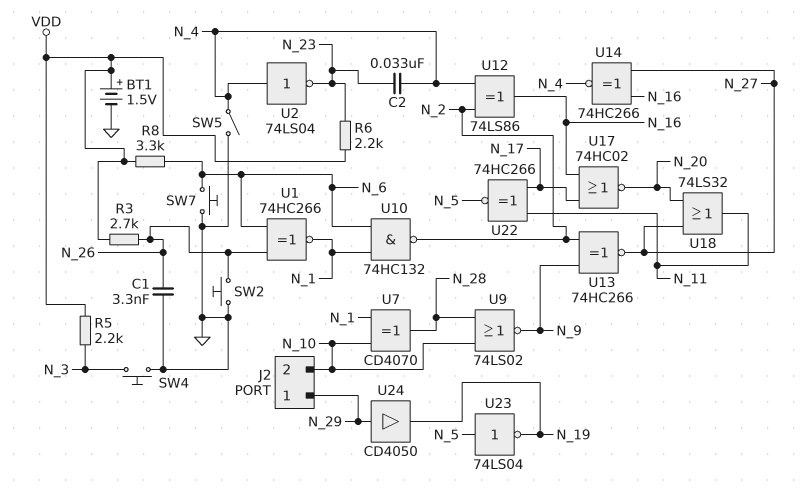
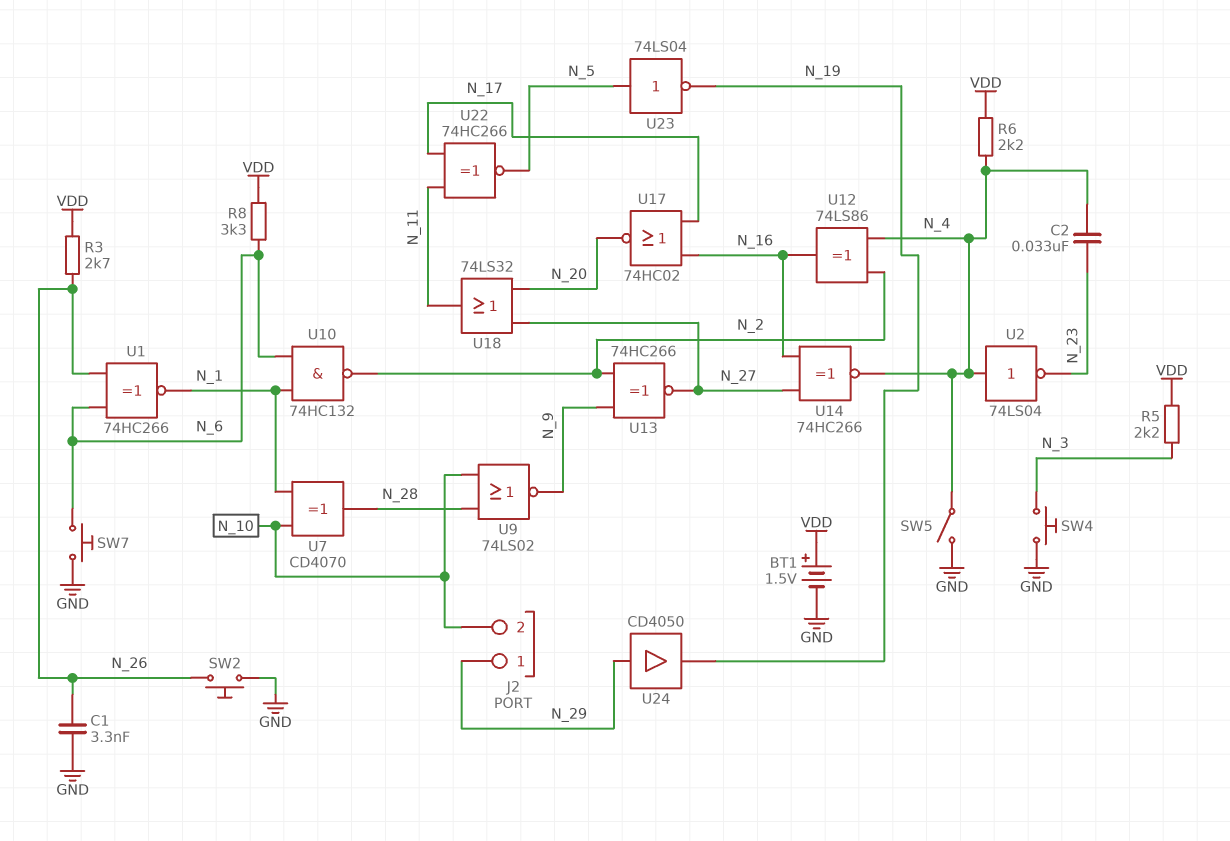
R6: 2.2k (N_23, VDD) -> 2.2k (N_4, VDD)

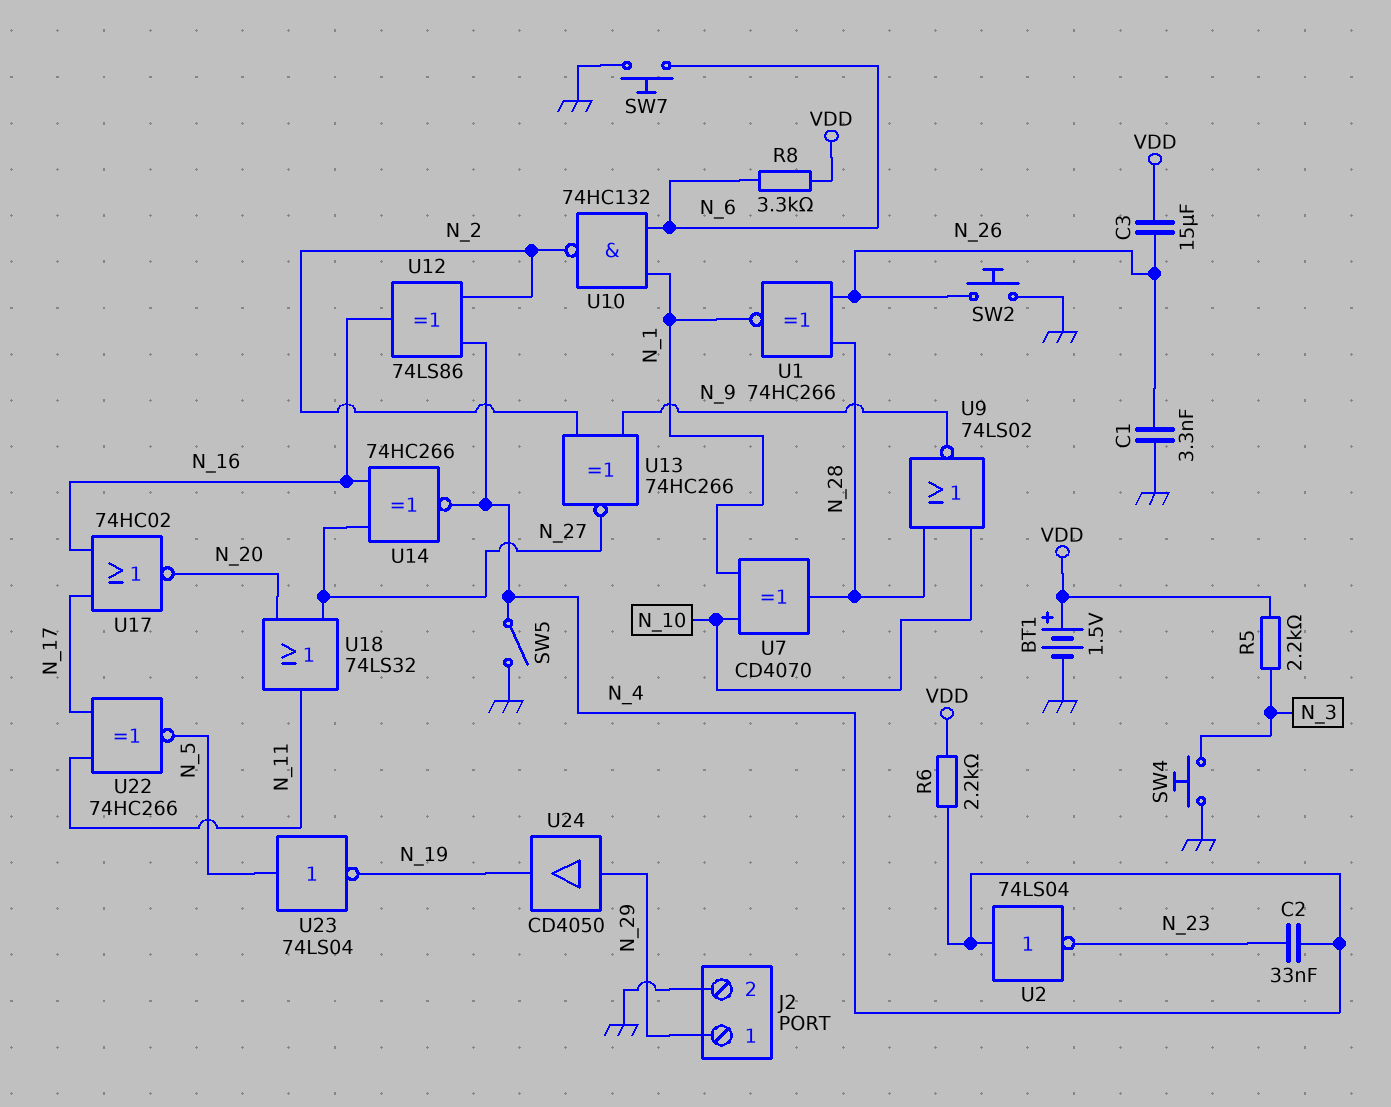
C3: none -> 15uF (N_26, VDD)
J2 pin 2: N_10 -> GND
R3: 2.7k (N_26, VDD) -> none
U1: XNOR 74HC266 (in N_6, in N_26, out N_1) -> XNOR 74HC266 (in N_26, in N_28, out N_1)

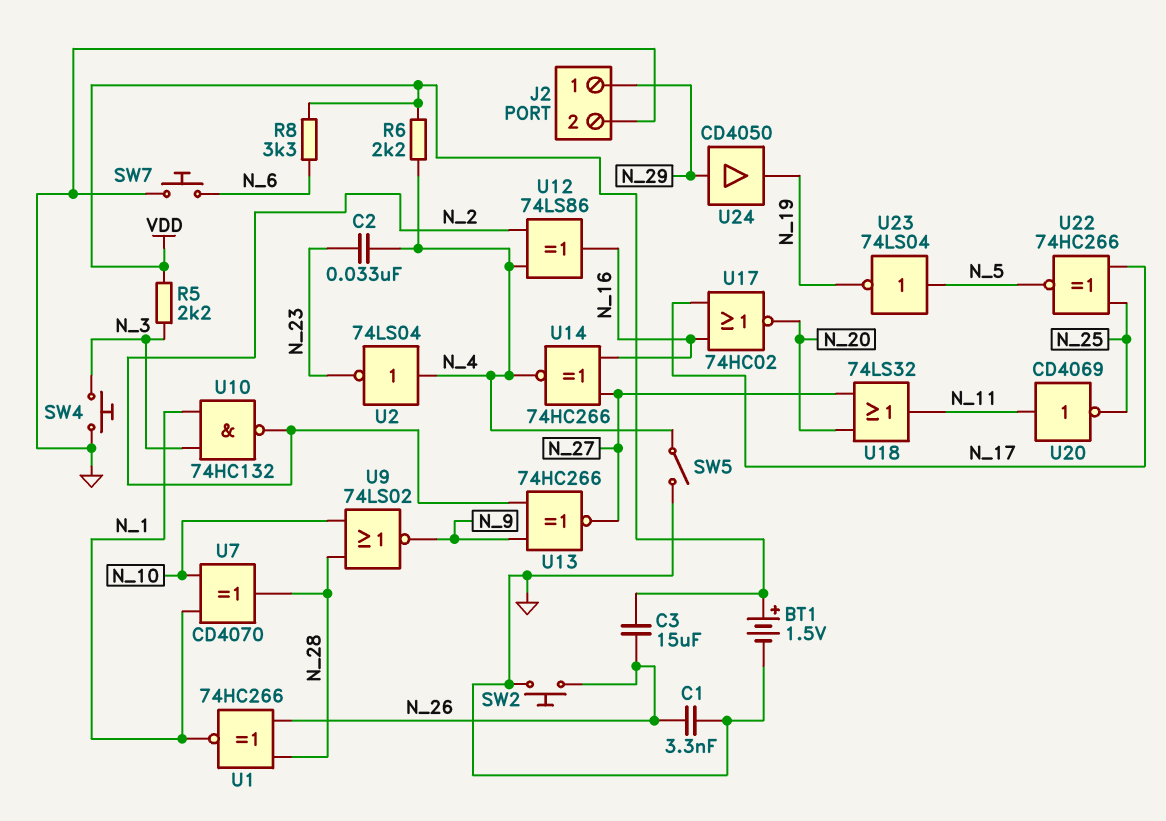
U10: NAND 74HC132 (in N_1, in N_6, out N_2) -> NAND 74HC132 (in N_1, in N_3, out N_2)
U20: none -> NOT CD4069 (in N_11, out N_25)
U22: XNOR 74HC266 (in N_11, in N_17, out N_5) -> XNOR 74HC266 (in N_17, in N_25, out N_5)

